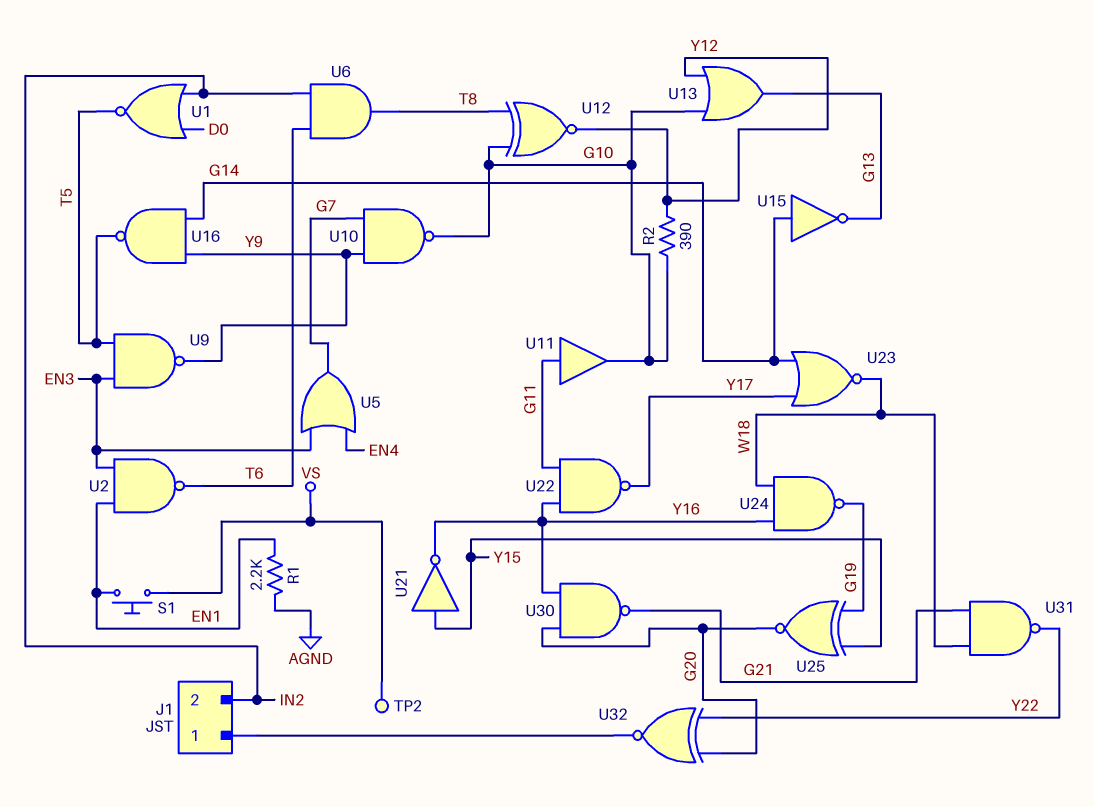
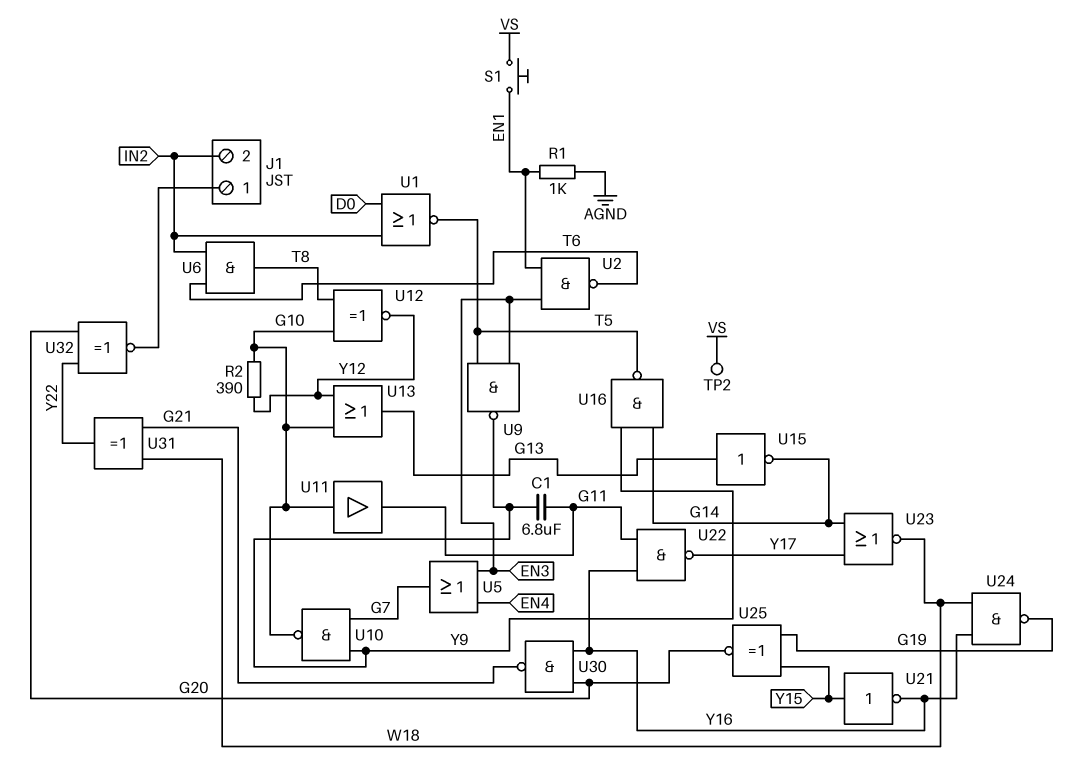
C1: none -> 6.8uF (G11, Y9)
R1: 2.2k (AGND, EN1) -> 1k (AGND, EN1)
U11: buffer (in G11, out G10) -> buffer (in G10, out G11)
U15: NOT (in G14, out G13) -> NOT (in G13, out G14)
U31: NAND (in G21, in W18, out Y22) -> XOR (in G21, in W18, out Y22)

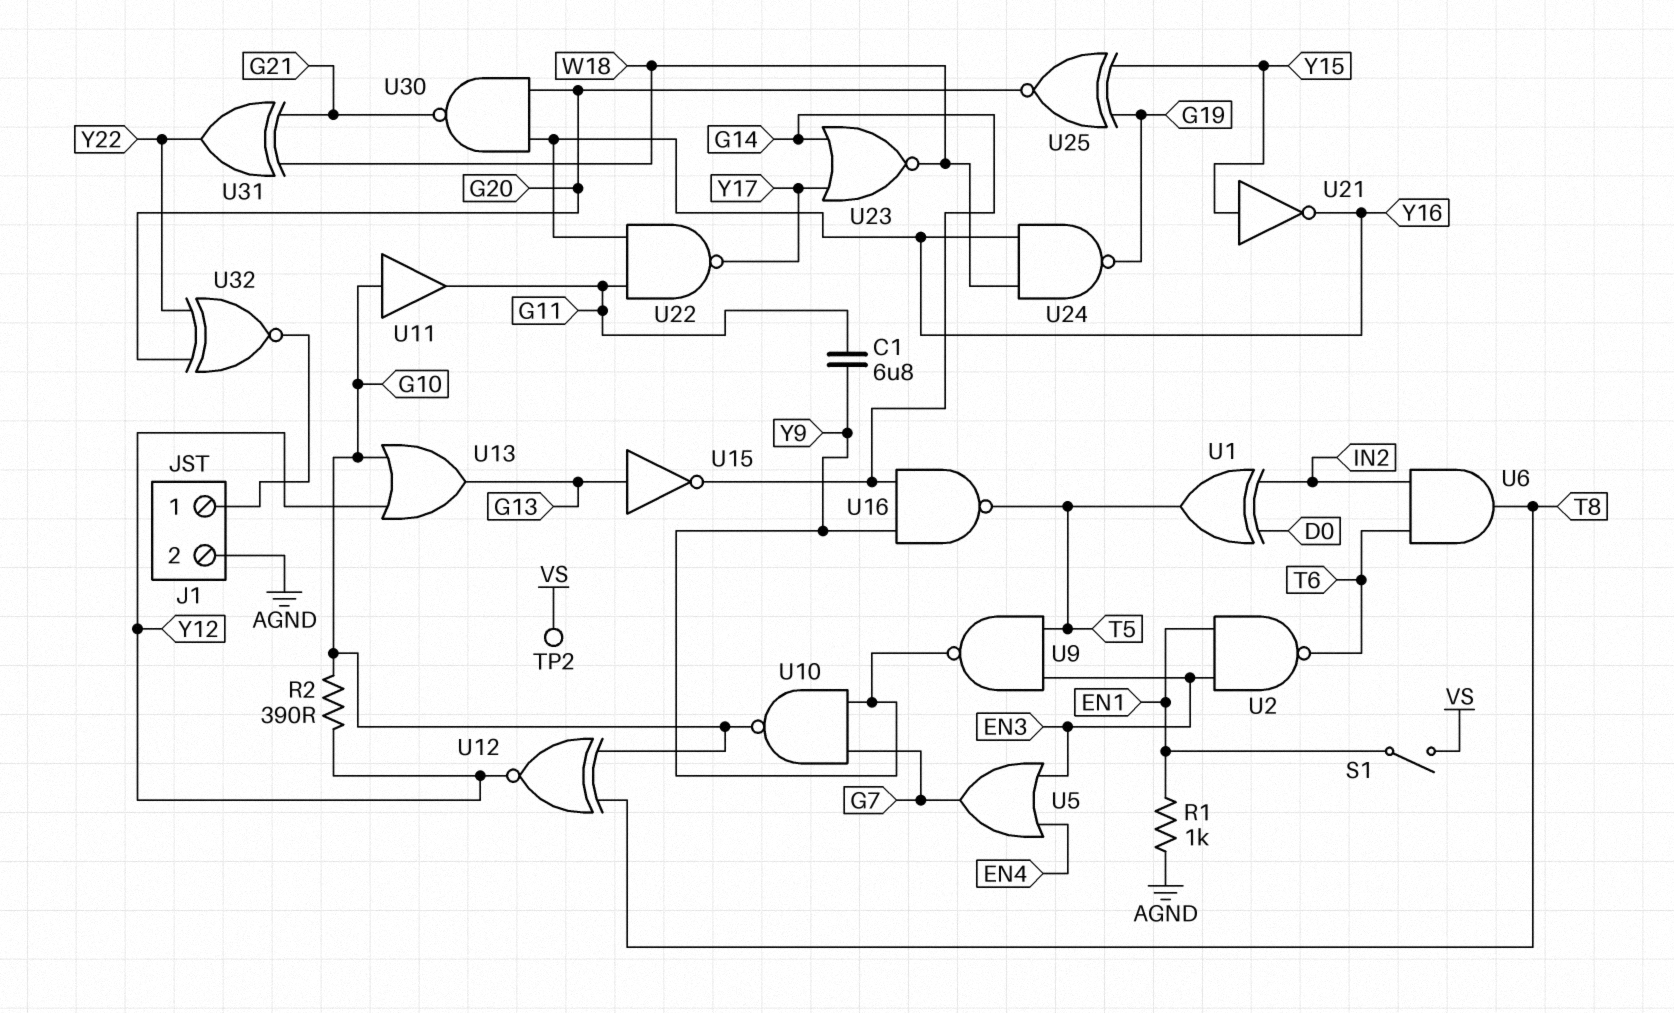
J1 pin 2: IN2 -> AGND
S1: button (EN1, VS) -> switch (EN1, VS)
U1: NOR (in D0, in IN2, out T5) -> XOR (in D0, in IN2, out T5)

